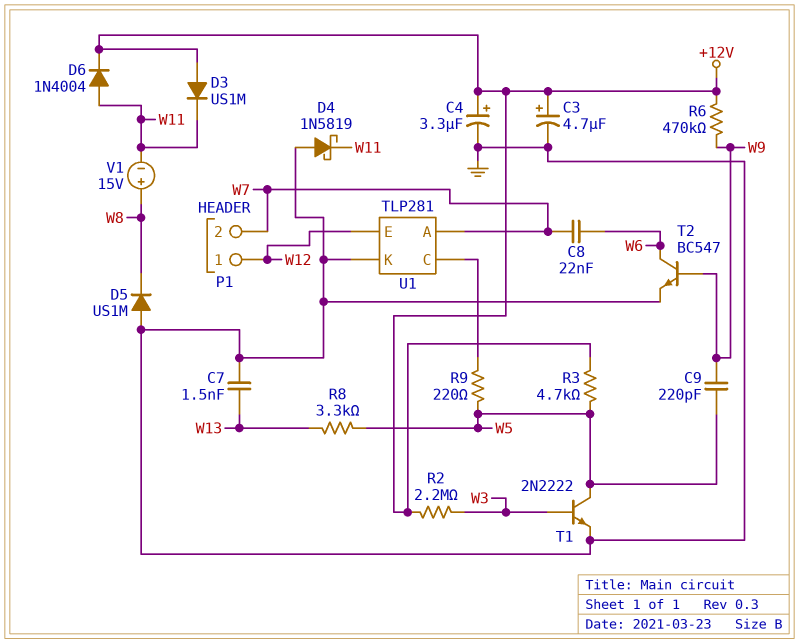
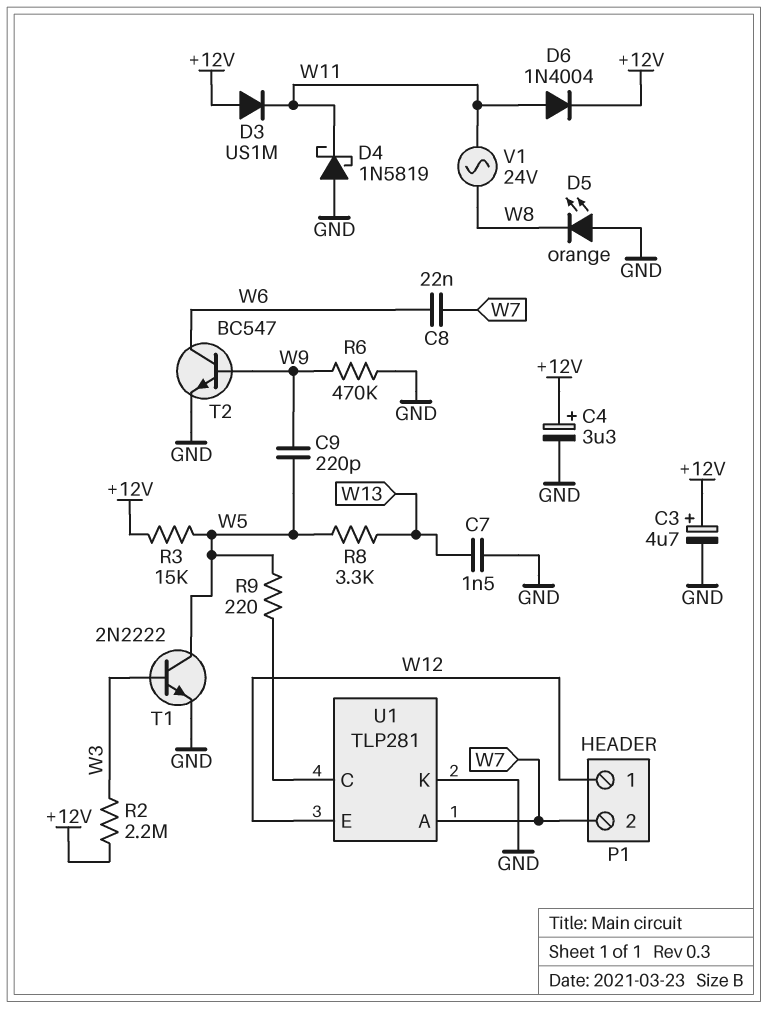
D5: diode US1M (A GND, K W8) -> LED orange (A GND, K W8)
R3: 4.7k (+12V, W5) -> 15k (+12V, W5)
R6: 470k (+12V, W9) -> 470k (GND, W9)
V1: 15V (plus W8, minus W11) -> AC 24V (W8, W11)

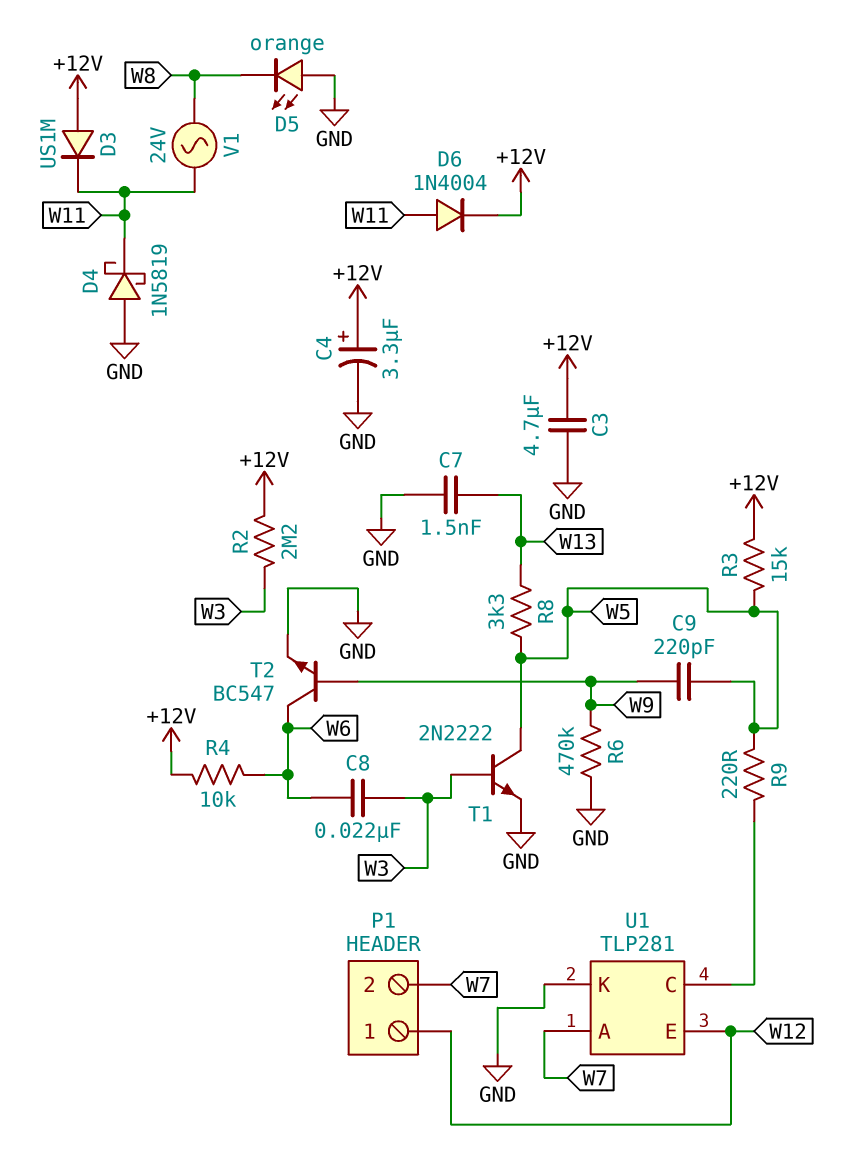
C3: 4.7uF (plus +12V, minus GND) -> 4.7uF (+12V, GND)
C8: 22nF (W6, W7) -> 22nF (W3, W6)
R4: none -> 10k (+12V, W6)

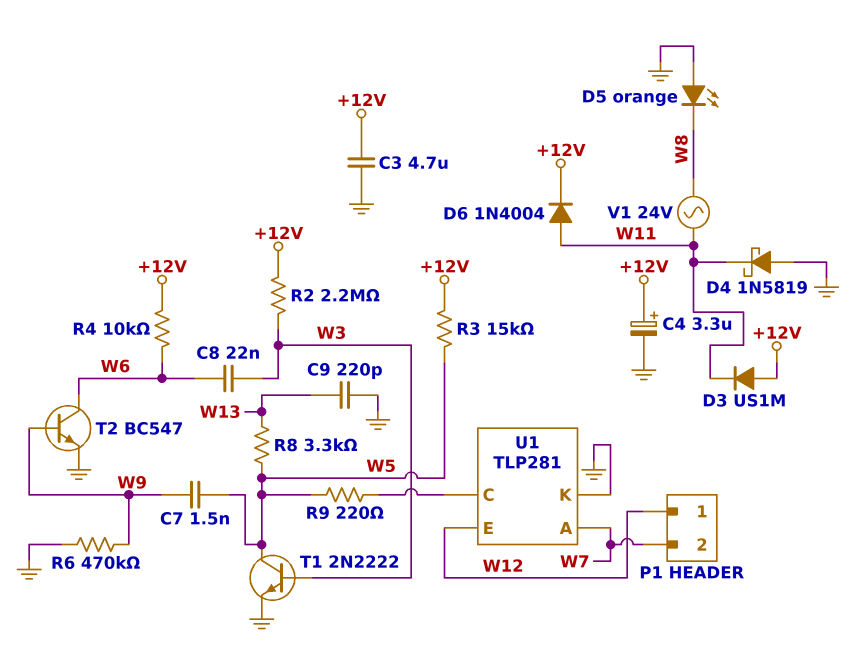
C7: 1.5nF (GND, W13) -> 1.5nF (W5, W9)
C9: 220pF (W5, W9) -> 220pF (GND, W13)

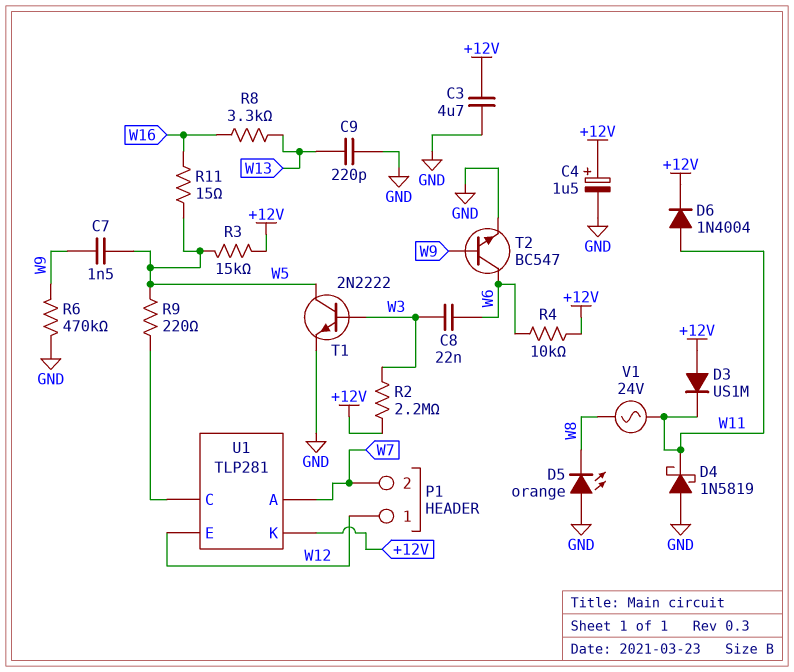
C4: 3.3uF (plus +12V, minus GND) -> 1.5uF (plus +12V, minus GND)
R8: 3.3k (W5, W13) -> 3.3k (W13, W16)
R11: none -> 15 (W5, W16)
U1 pin K: GND -> +12V

